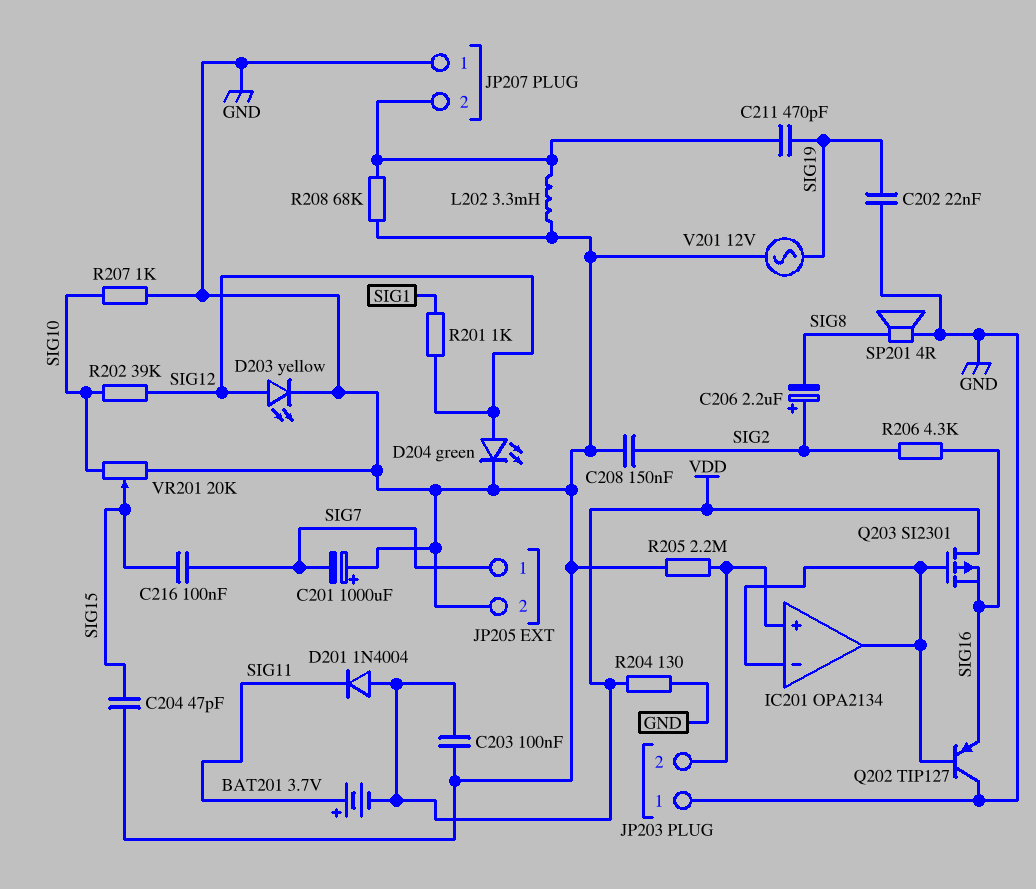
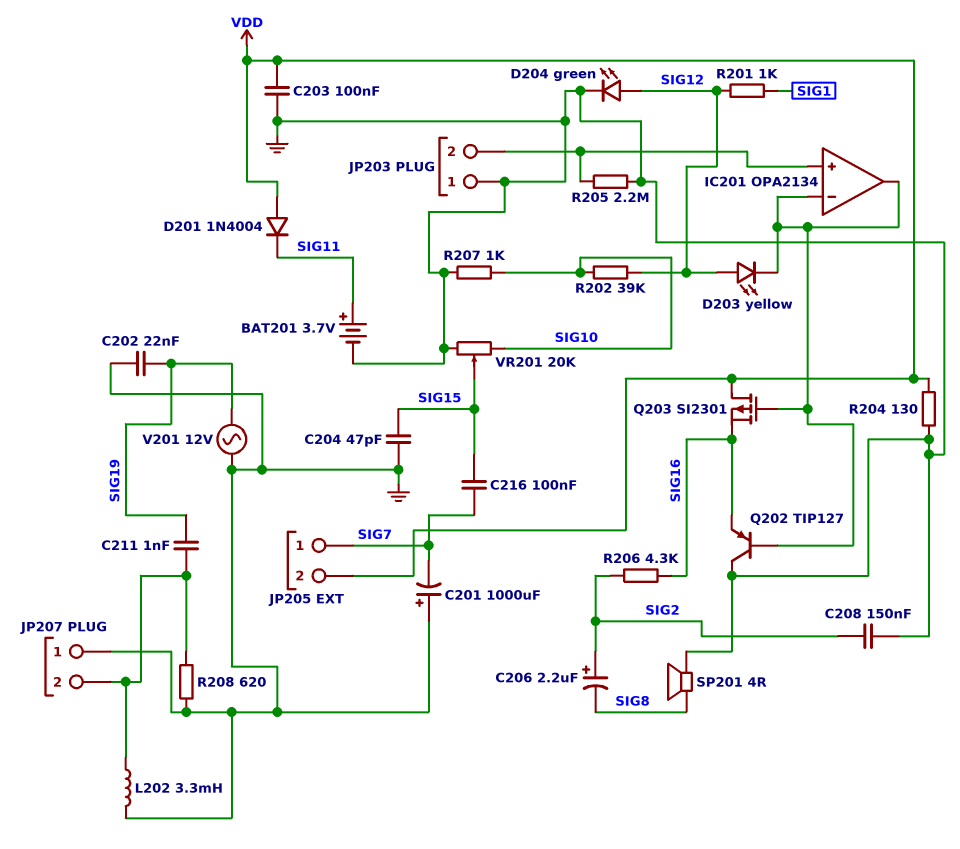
BAT201: 3.7V (plus SIG11, minus VDD) -> 3.7V (plus SIG11, minus GND)
C211: 470pF (JP207/2, SIG19) -> 1nF (JP207/2, SIG19)
D203: LED yellow (A SIG12, K GND) -> LED yellow (A SIG12, K IC201/in-)
JP205 pin 2: GND -> VDD
R208: 68k (GND, JP207/2) -> 620 (GND, JP207/2)

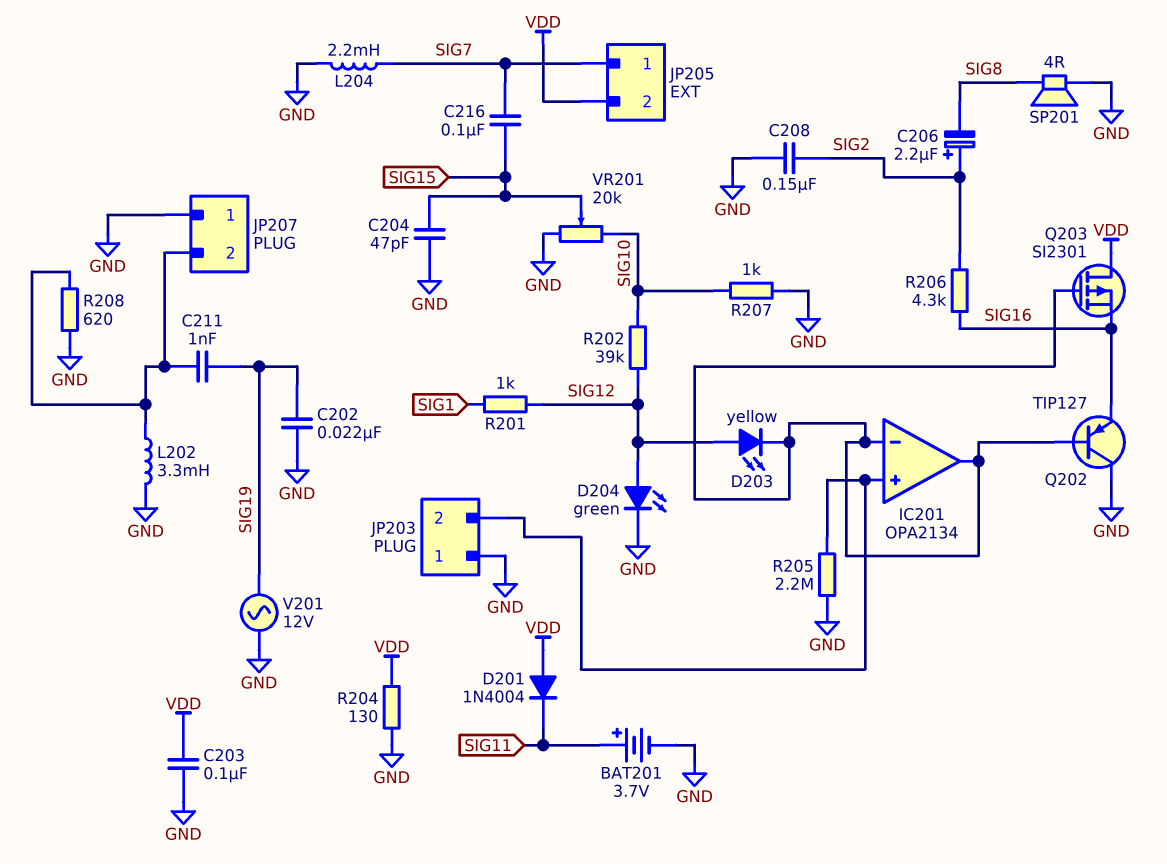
C201: 1000uF (plus GND, minus SIG7) -> none
L204: none -> 2.2mH (GND, SIG7)

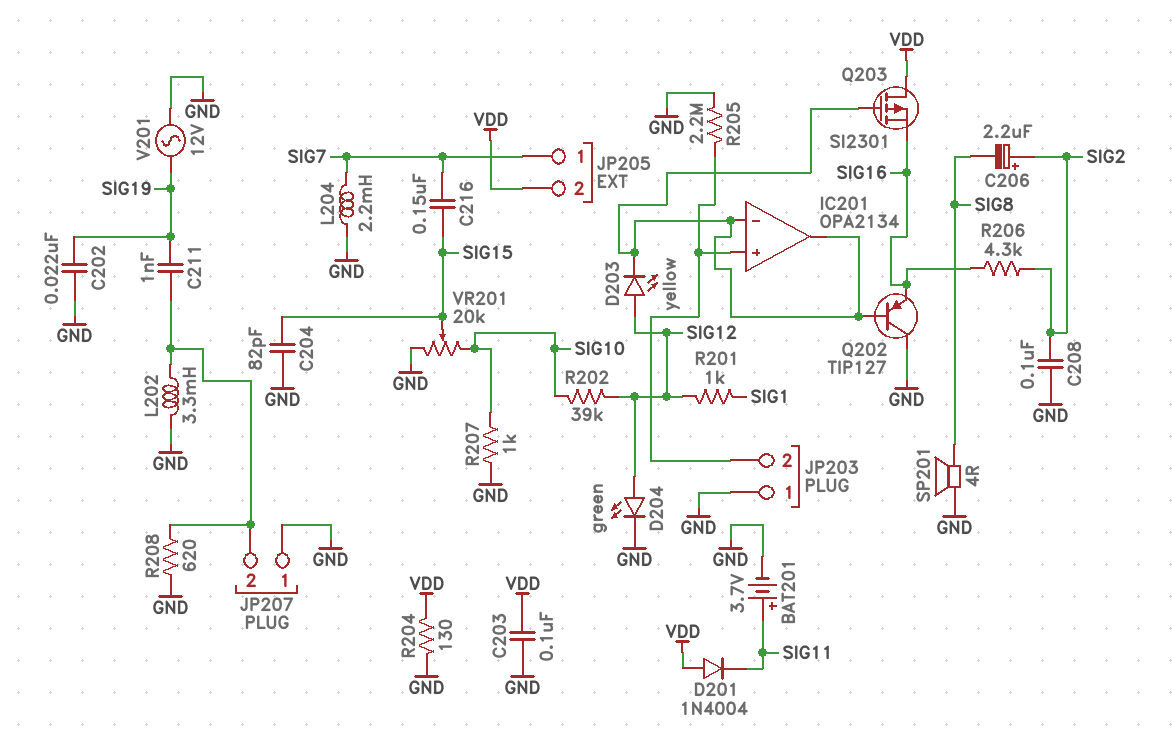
C204: 47pF (GND, SIG15) -> 82pF (GND, SIG15)
C208: 150nF (GND, SIG2) -> 100nF (GND, SIG2)
C216: 100nF (SIG7, SIG15) -> 150nF (SIG7, SIG15)

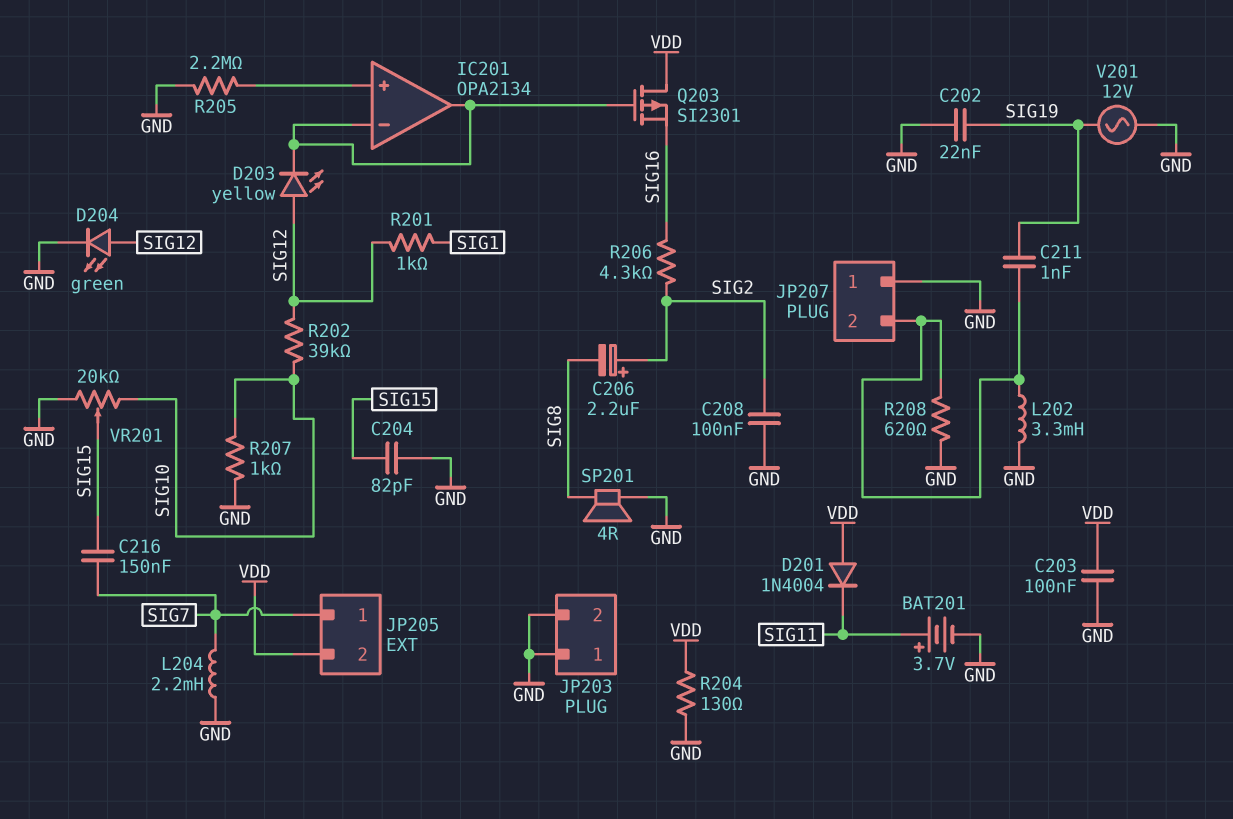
JP203 pin 2: IC201/in+ -> GND
Q202: PNP TIP127 (B IC201/in-, C GND, E SIG16) -> none

